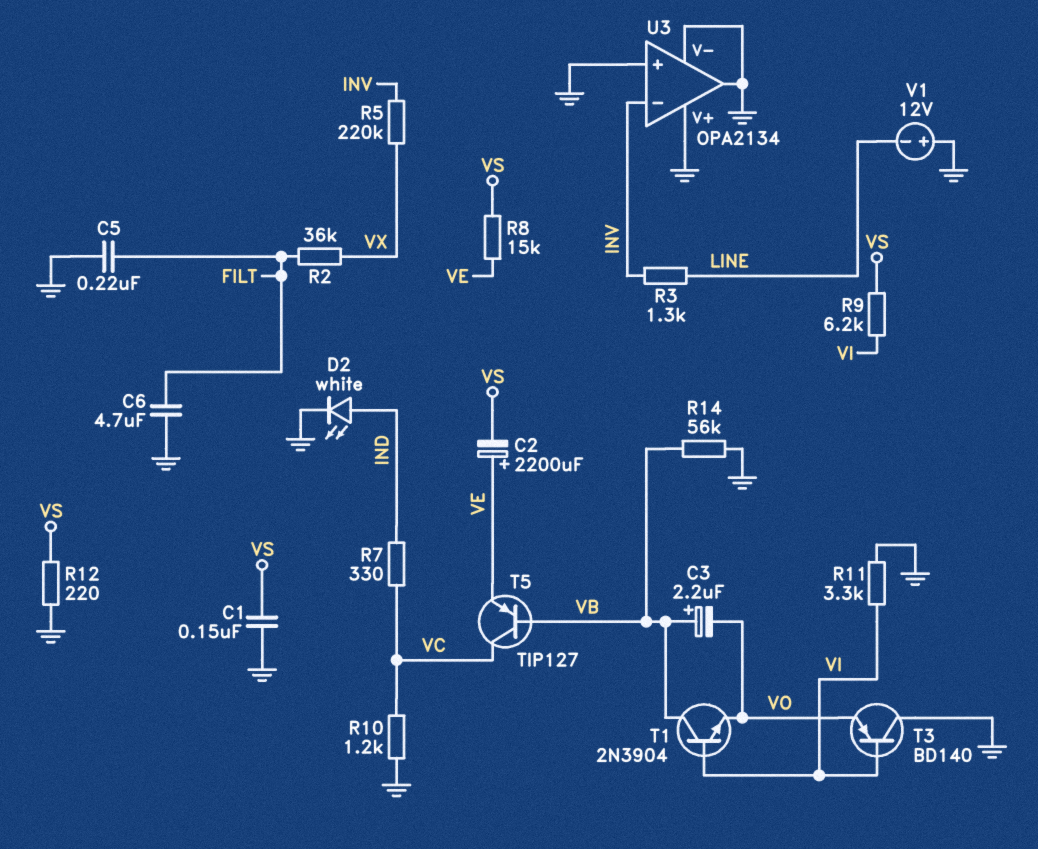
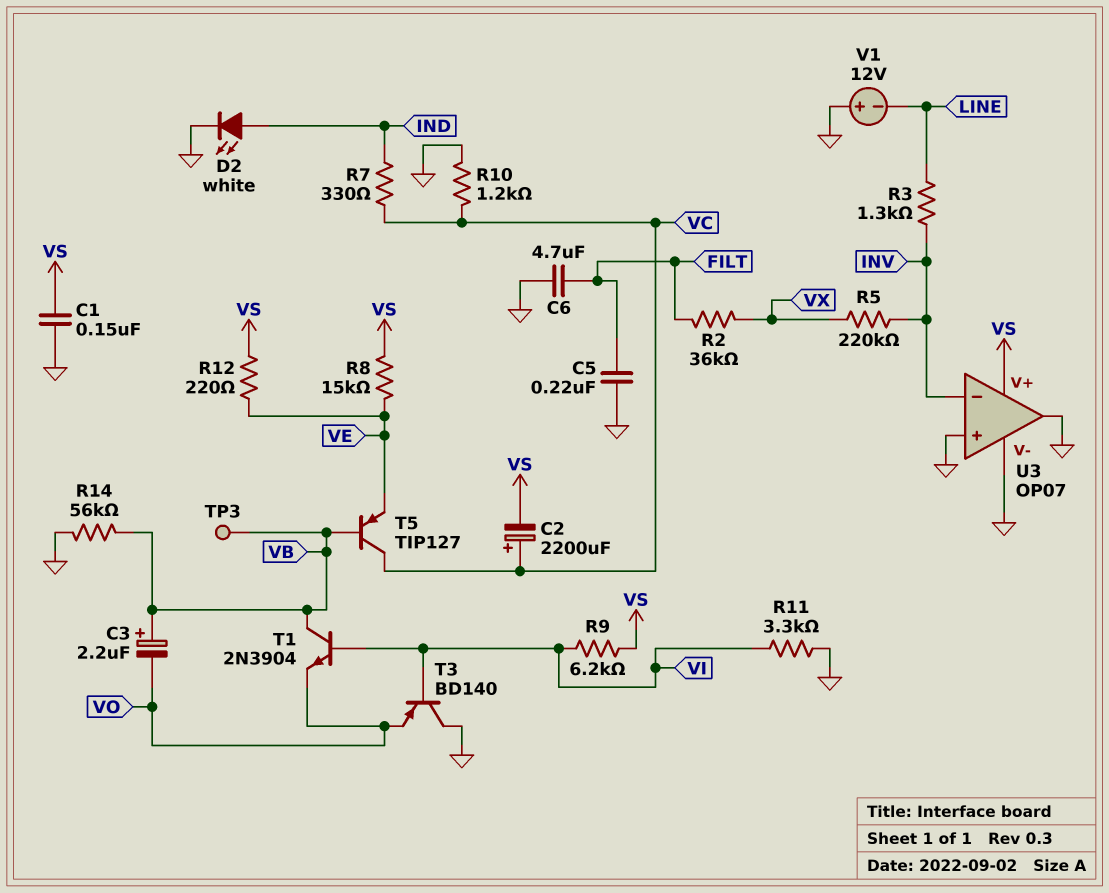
C2: 2200uF (plus VE, minus VS) -> 2200uF (plus VC, minus VS)
R12: 220 (GND, VS) -> 220 (VE, VS)
TP3: none -> test point (VB)
U3: OPA2134 -> OP07
U3 pin V+: GND -> VS

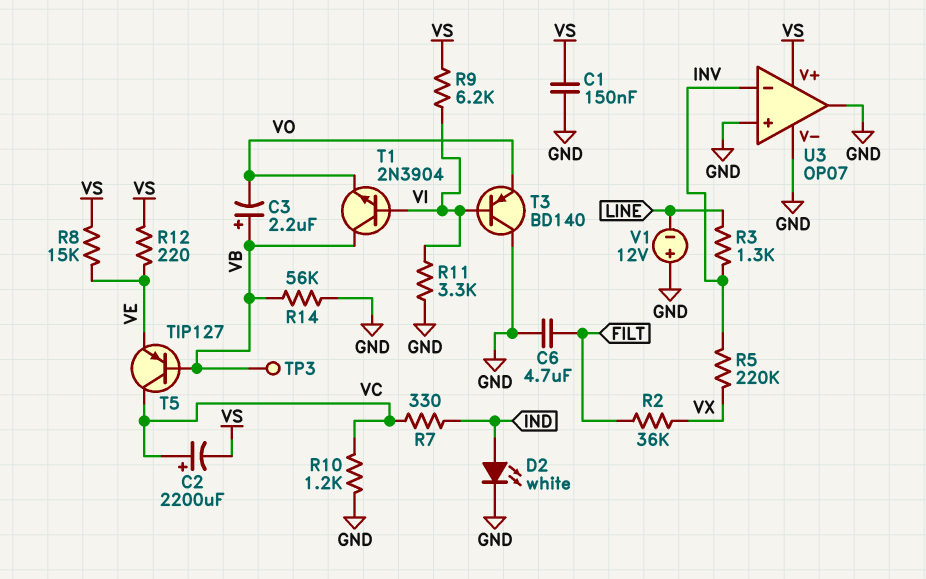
C5: 220nF (FILT, GND) -> none

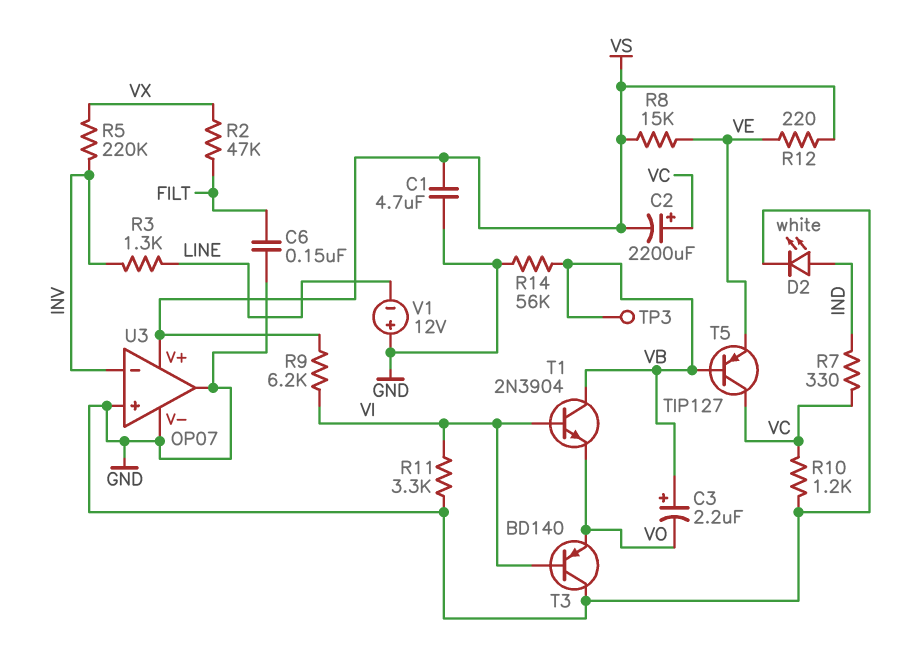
C1: 150nF (GND, VS) -> 4.7uF (GND, VS)
C6: 4.7uF (FILT, GND) -> 150nF (FILT, GND)
R2: 36k (FILT, VX) -> 47k (FILT, VX)

